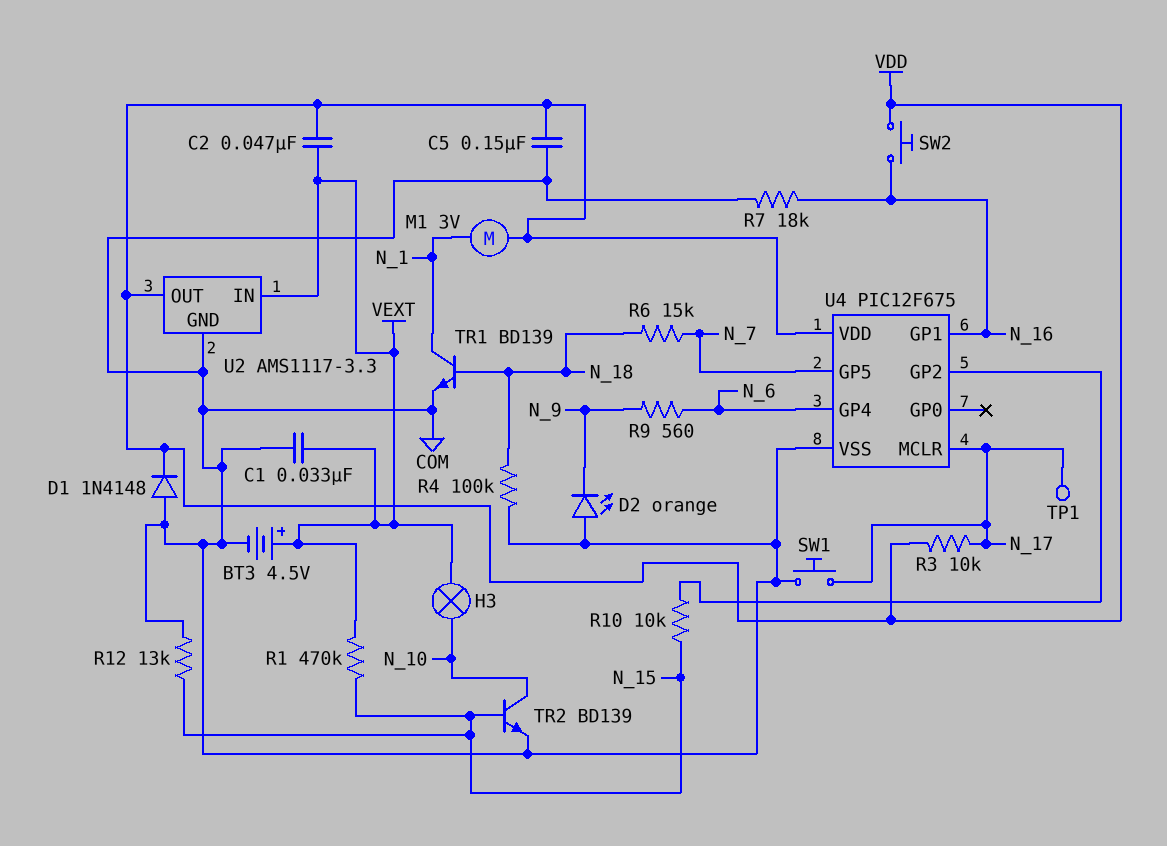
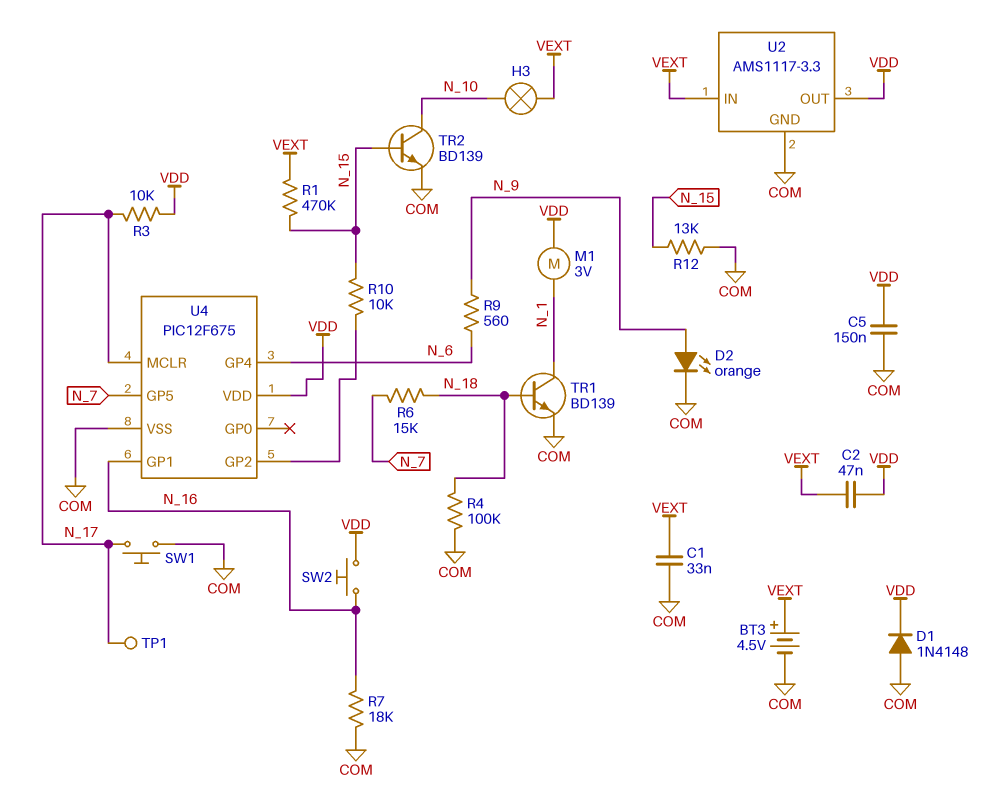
D2: LED orange (A COM, K N_9) -> LED orange (A N_9, K COM)

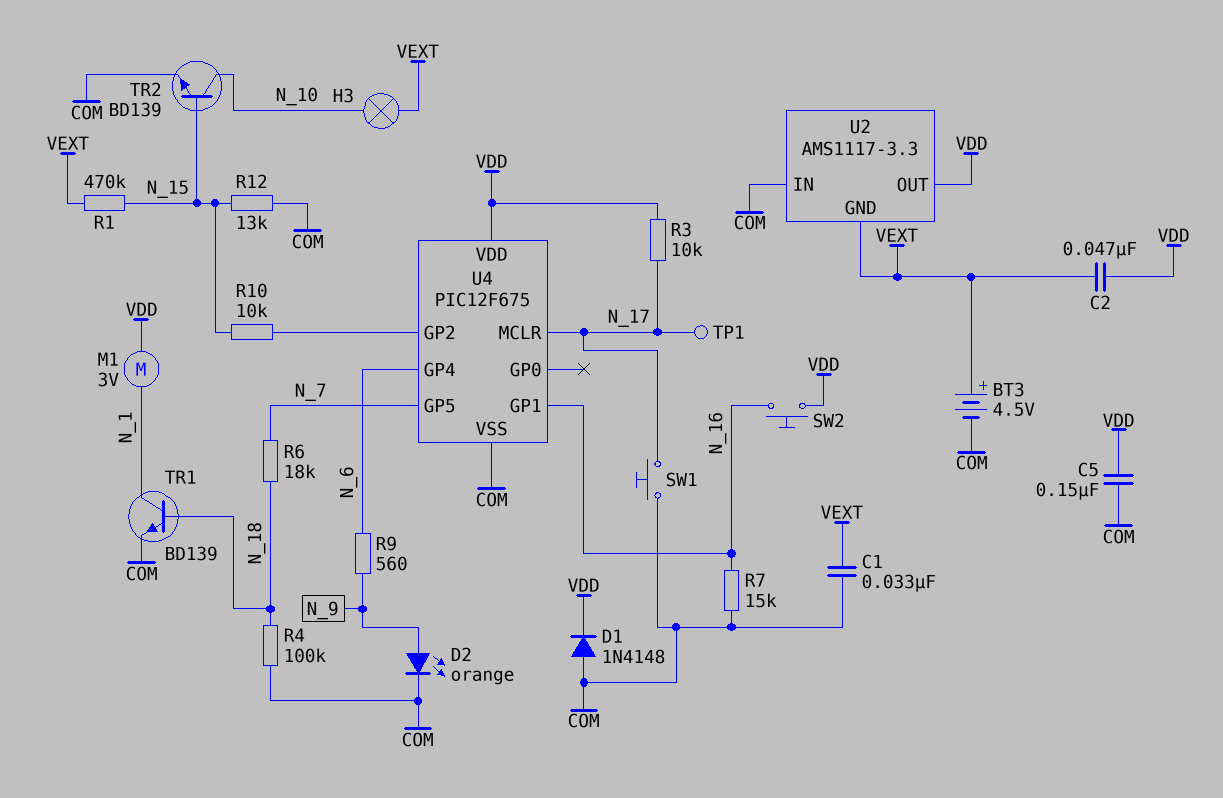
R6: 15k (N_7, N_18) -> 18k (N_7, N_18)
R7: 18k (COM, N_16) -> 15k (COM, N_16)
U2 pin GND: COM -> VEXT
U2 pin IN: VEXT -> COM

